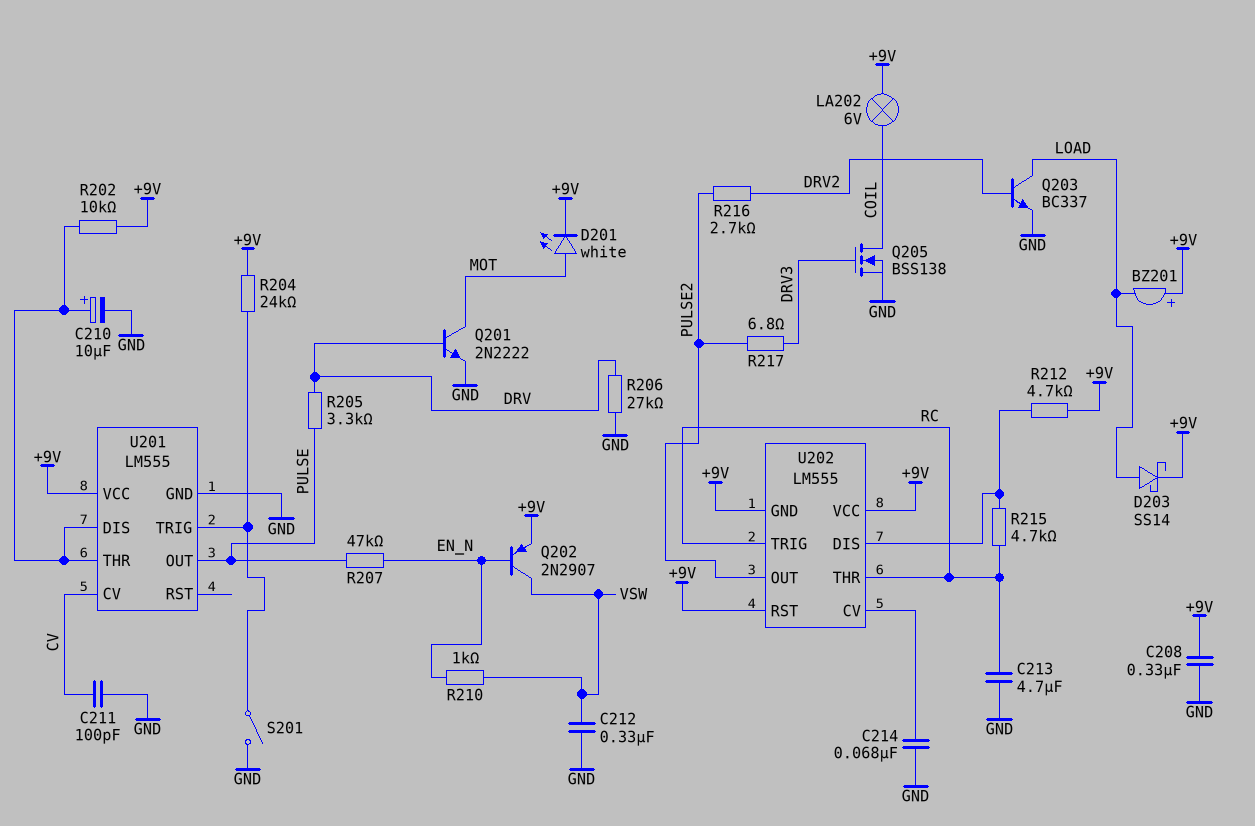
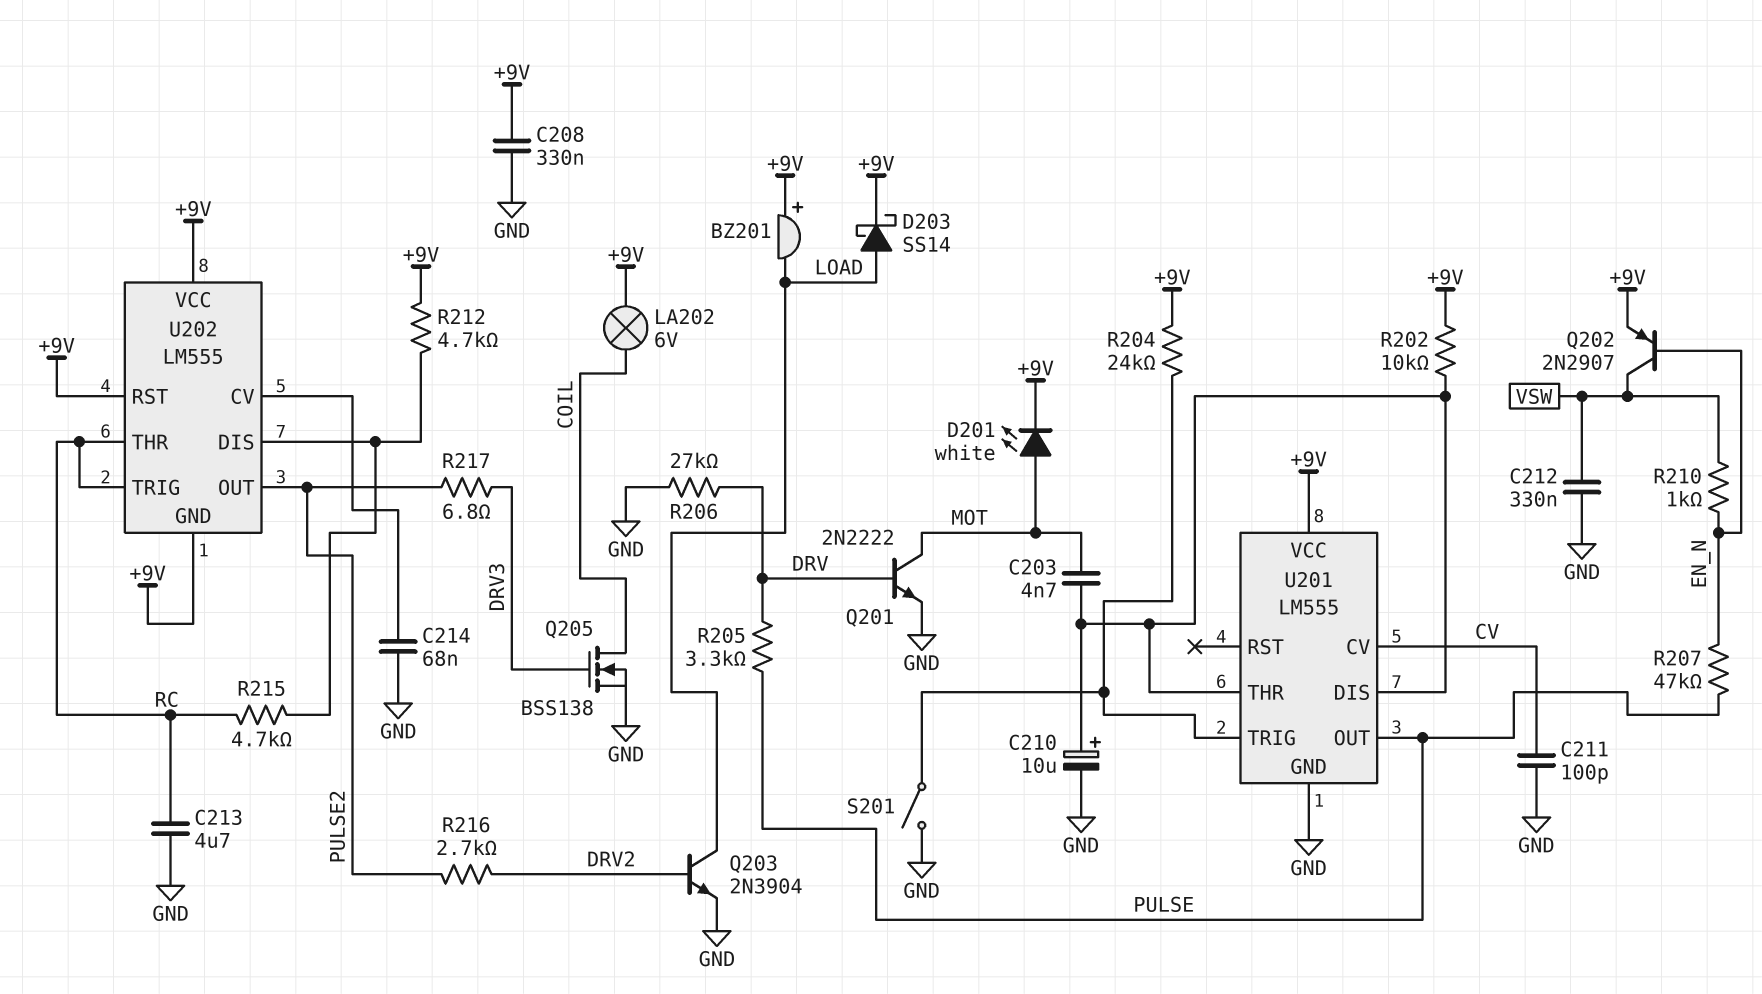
C203: none -> 4.7nF (MOT, U201/DIS)
Q203: NPN BC337 (B DRV2, C LOAD, E GND) -> NPN 2N3904 (B DRV2, C LOAD, E GND)

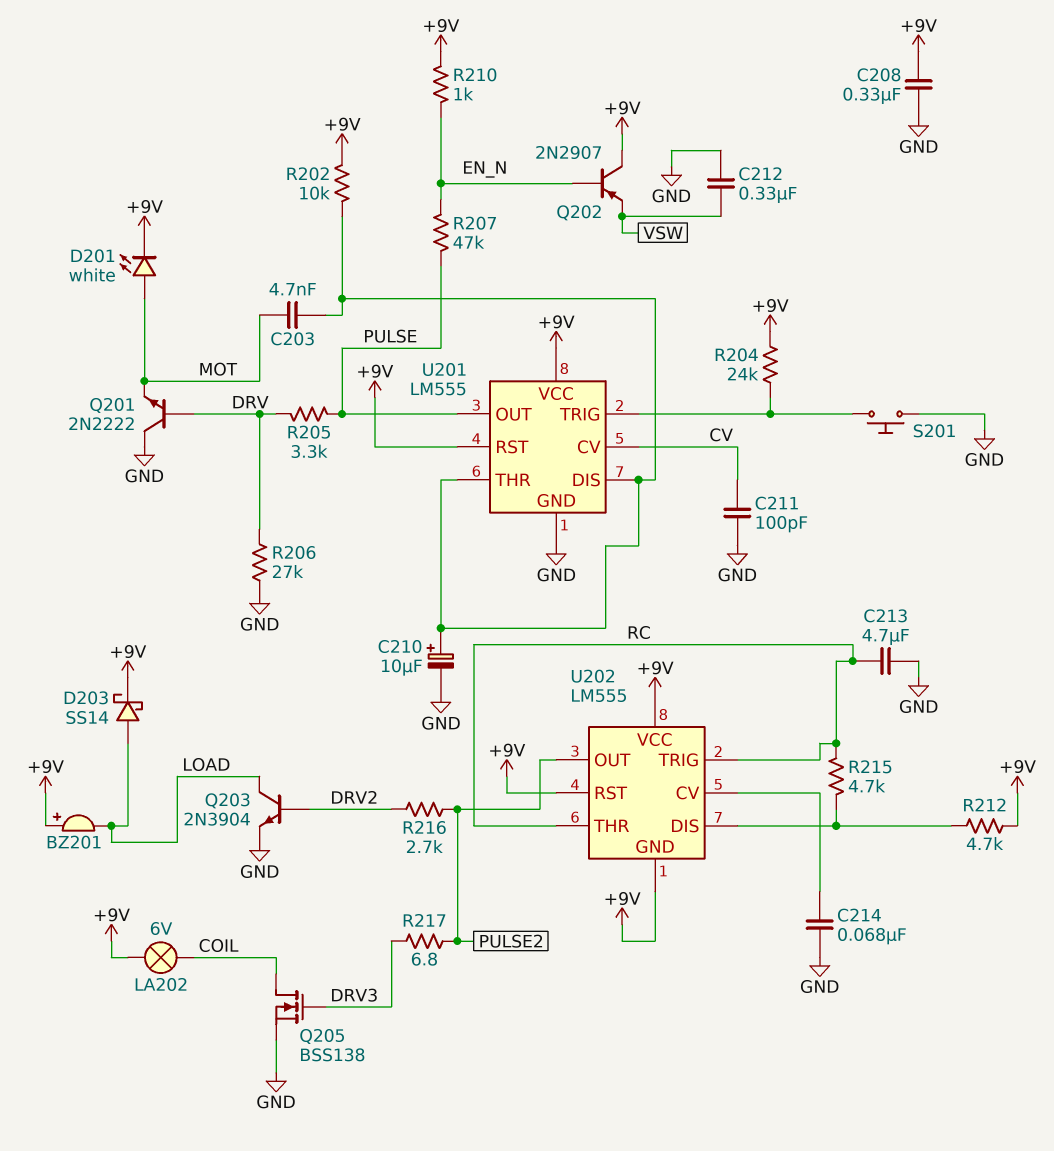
Q201: NPN 2N2222 (B DRV, C MOT, E GND) -> NPN 2N2222 (B DRV, C GND, E MOT)
Q202: PNP 2N2907 (B EN_N, C VSW, E +9V) -> PNP 2N2907 (B EN_N, C +9V, E VSW)
R210: 1k (EN_N, VSW) -> 1k (+9V, EN_N)
S201: switch (GND, U201/TRIG) -> button (GND, U201/TRIG)
U201 pin RST: none -> +9V

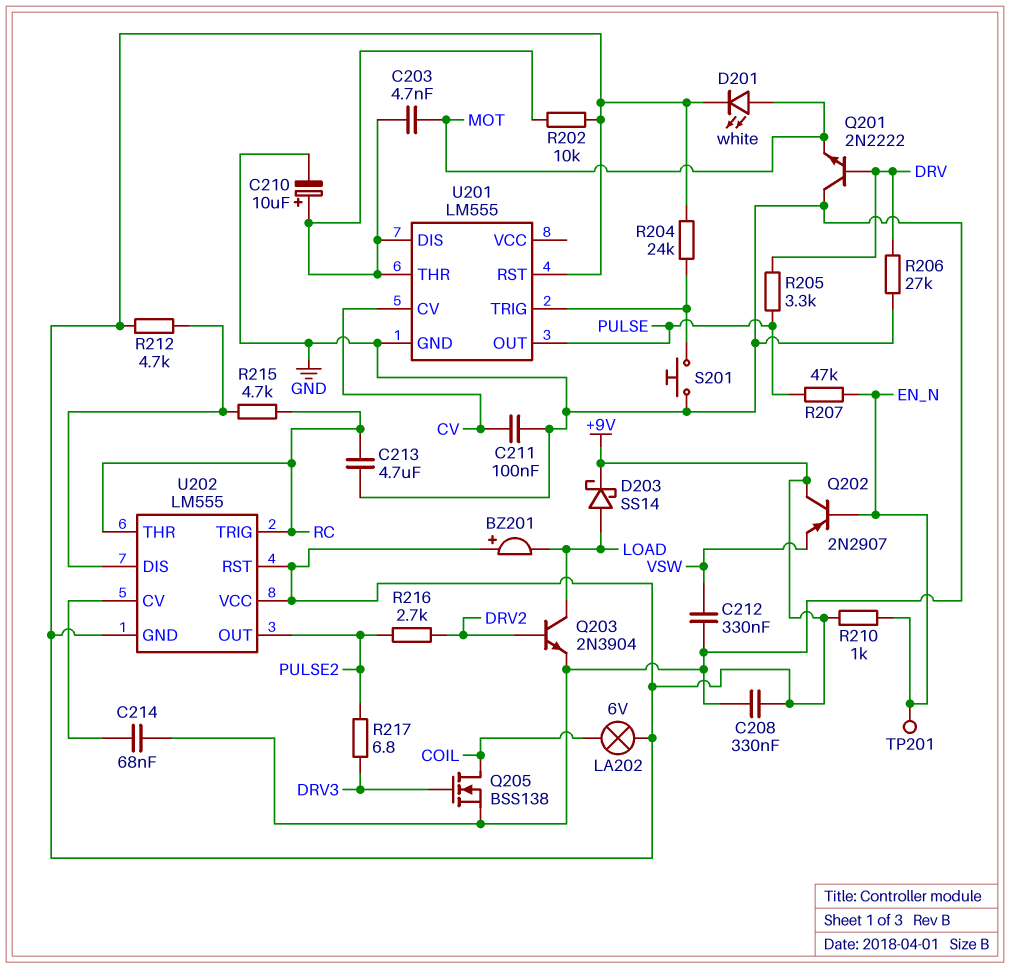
C211: 100pF (CV, GND) -> 100nF (CV, GND)
TP201: none -> test point (EN_N)
U201 pin VCC: +9V -> none

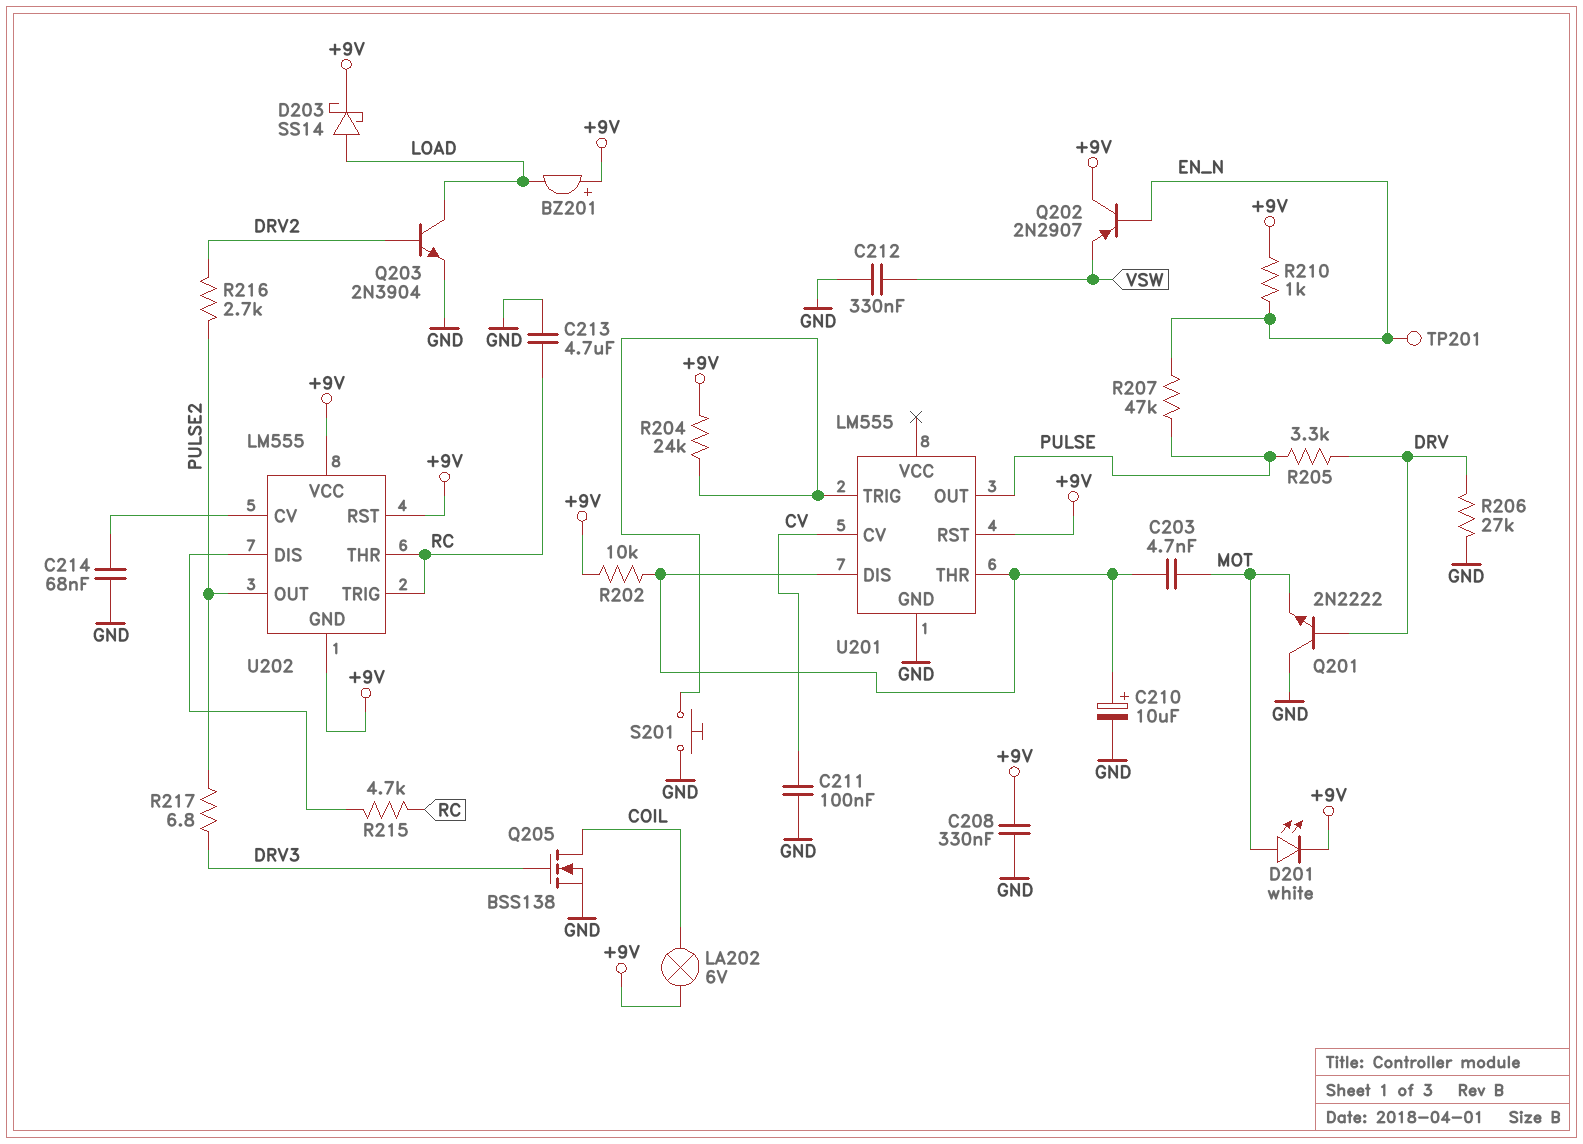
R212: 4.7k (+9V, U202/DIS) -> none

